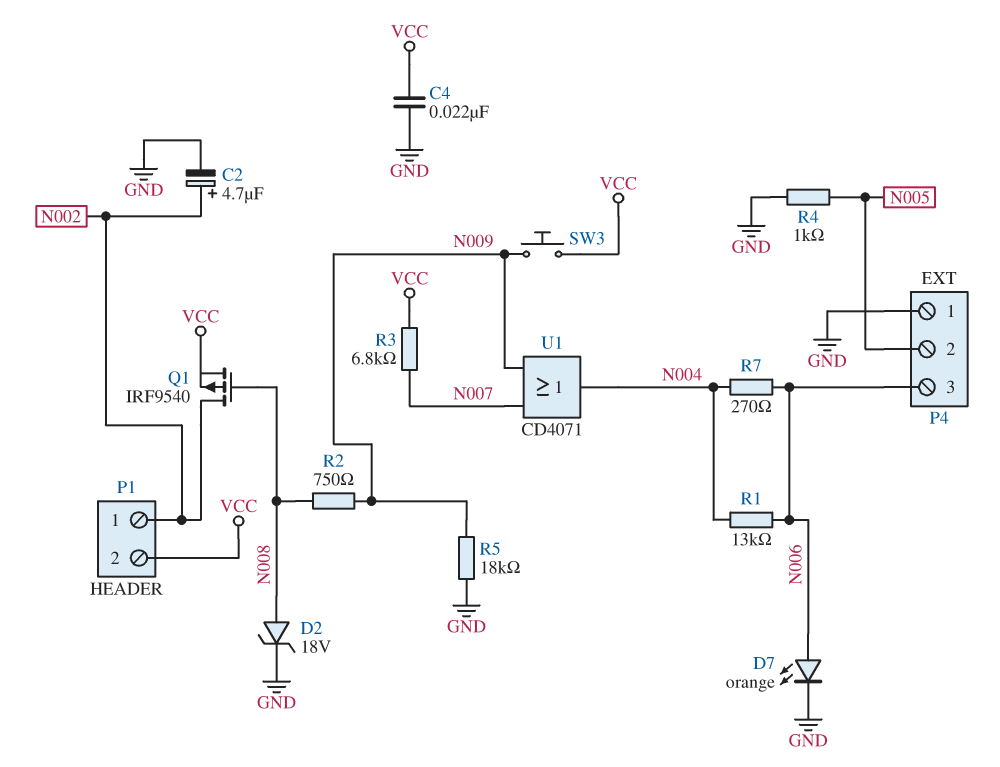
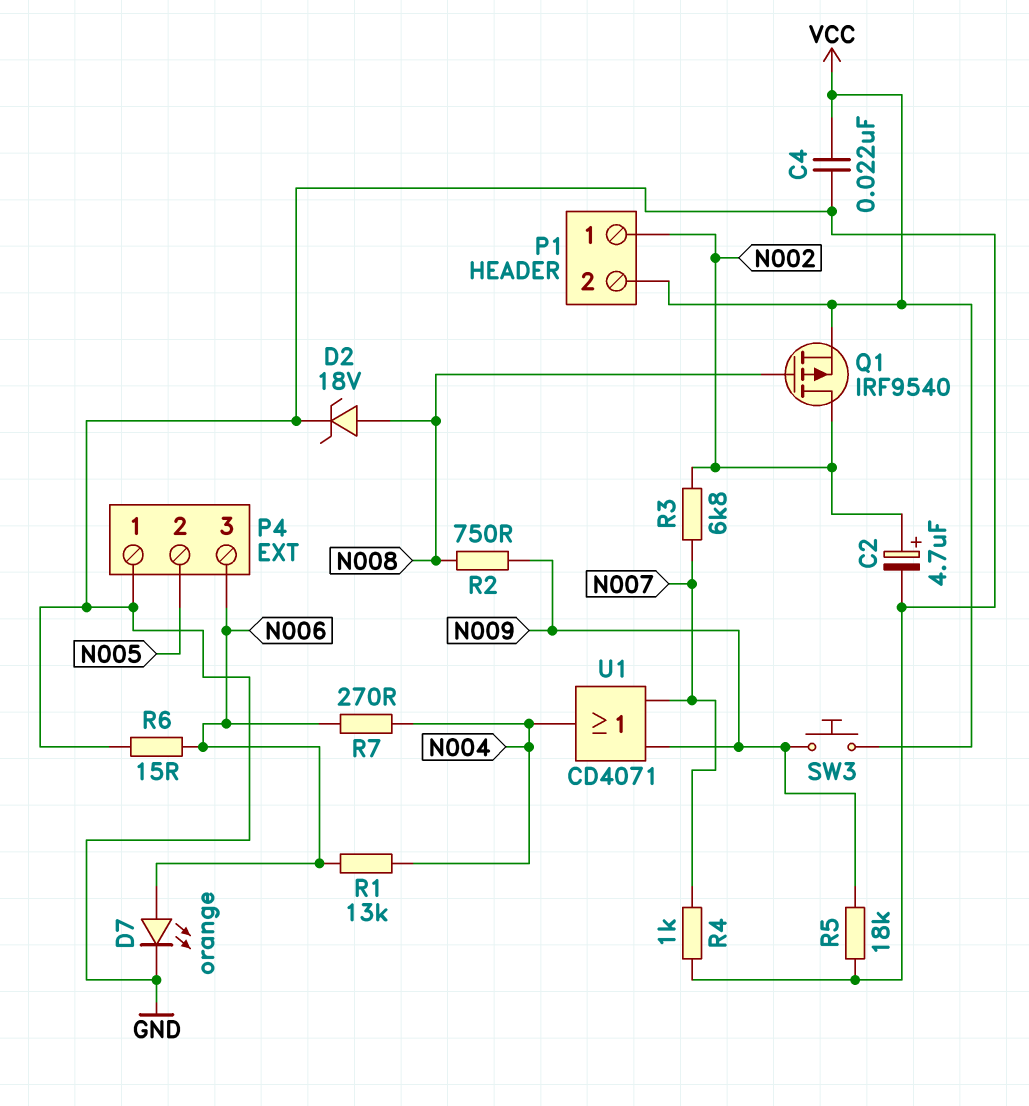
R3: 6.8k (N007, VCC) -> 6.8k (N002, N007)
R4: 1k (GND, N005) -> 1k (GND, N007)
R6: none -> 15 (GND, N006)

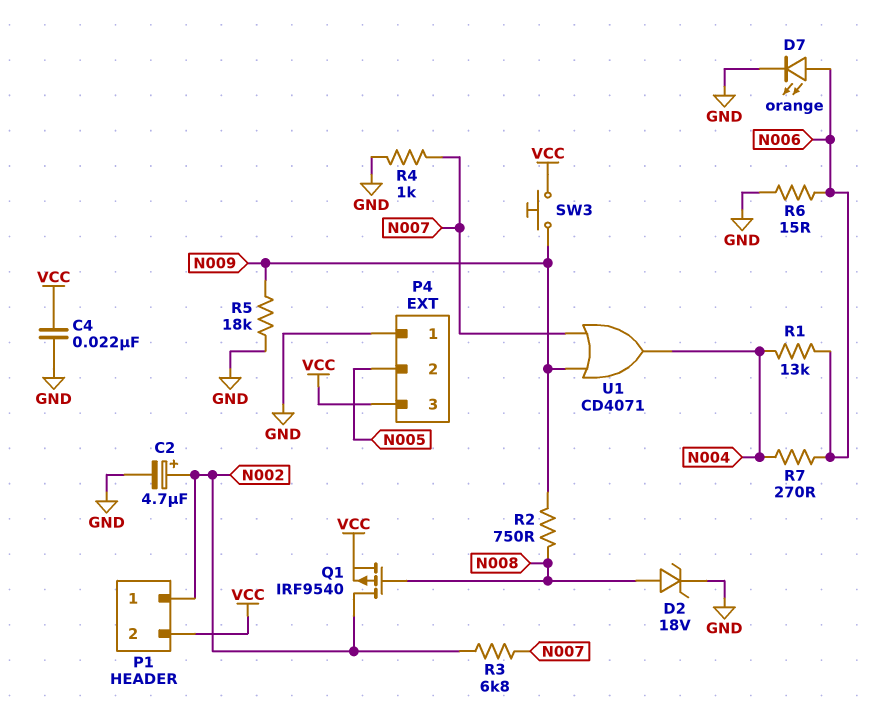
P4 pin 3: N006 -> VCC

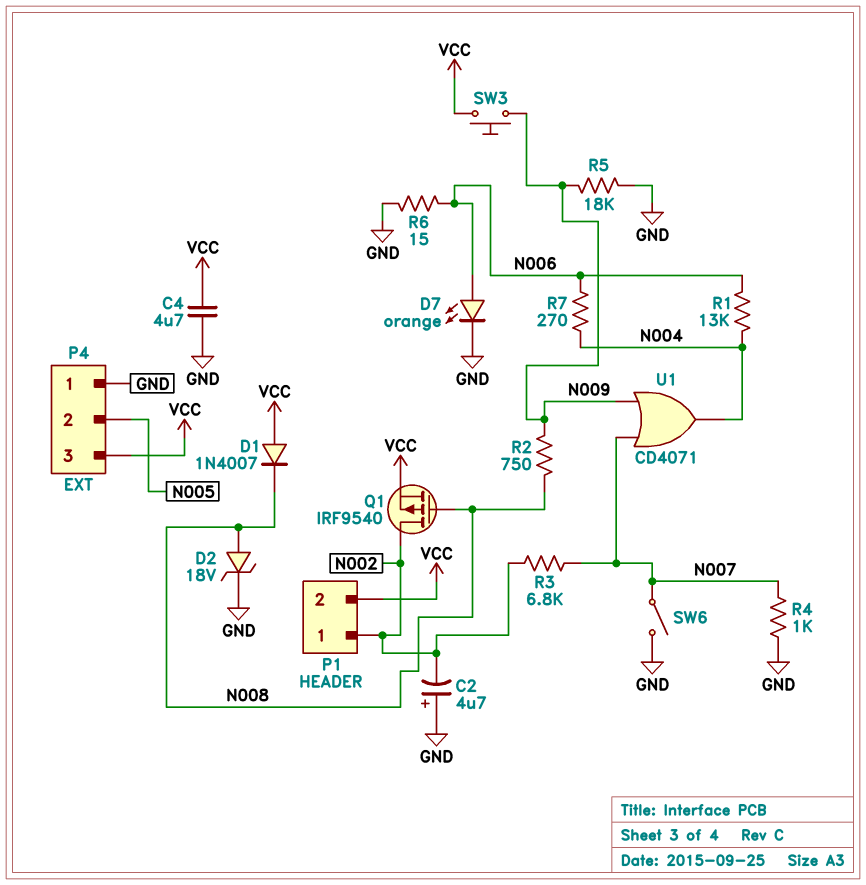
C2: 4.7uF (plus N002, minus GND) -> 4.7uF (plus GND, minus N002)
C4: 22nF (GND, VCC) -> 4.7uF (GND, VCC)
D1: none -> diode 1N4007 (A VCC, K N008)
SW6: none -> switch (GND, N007)

